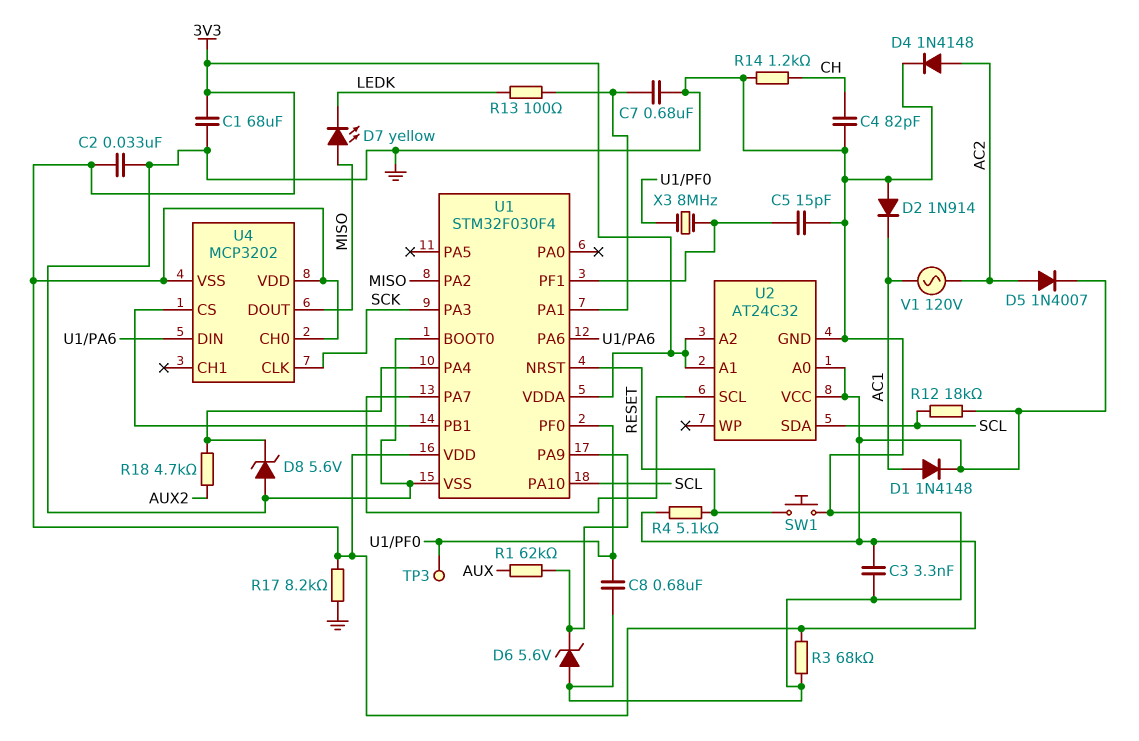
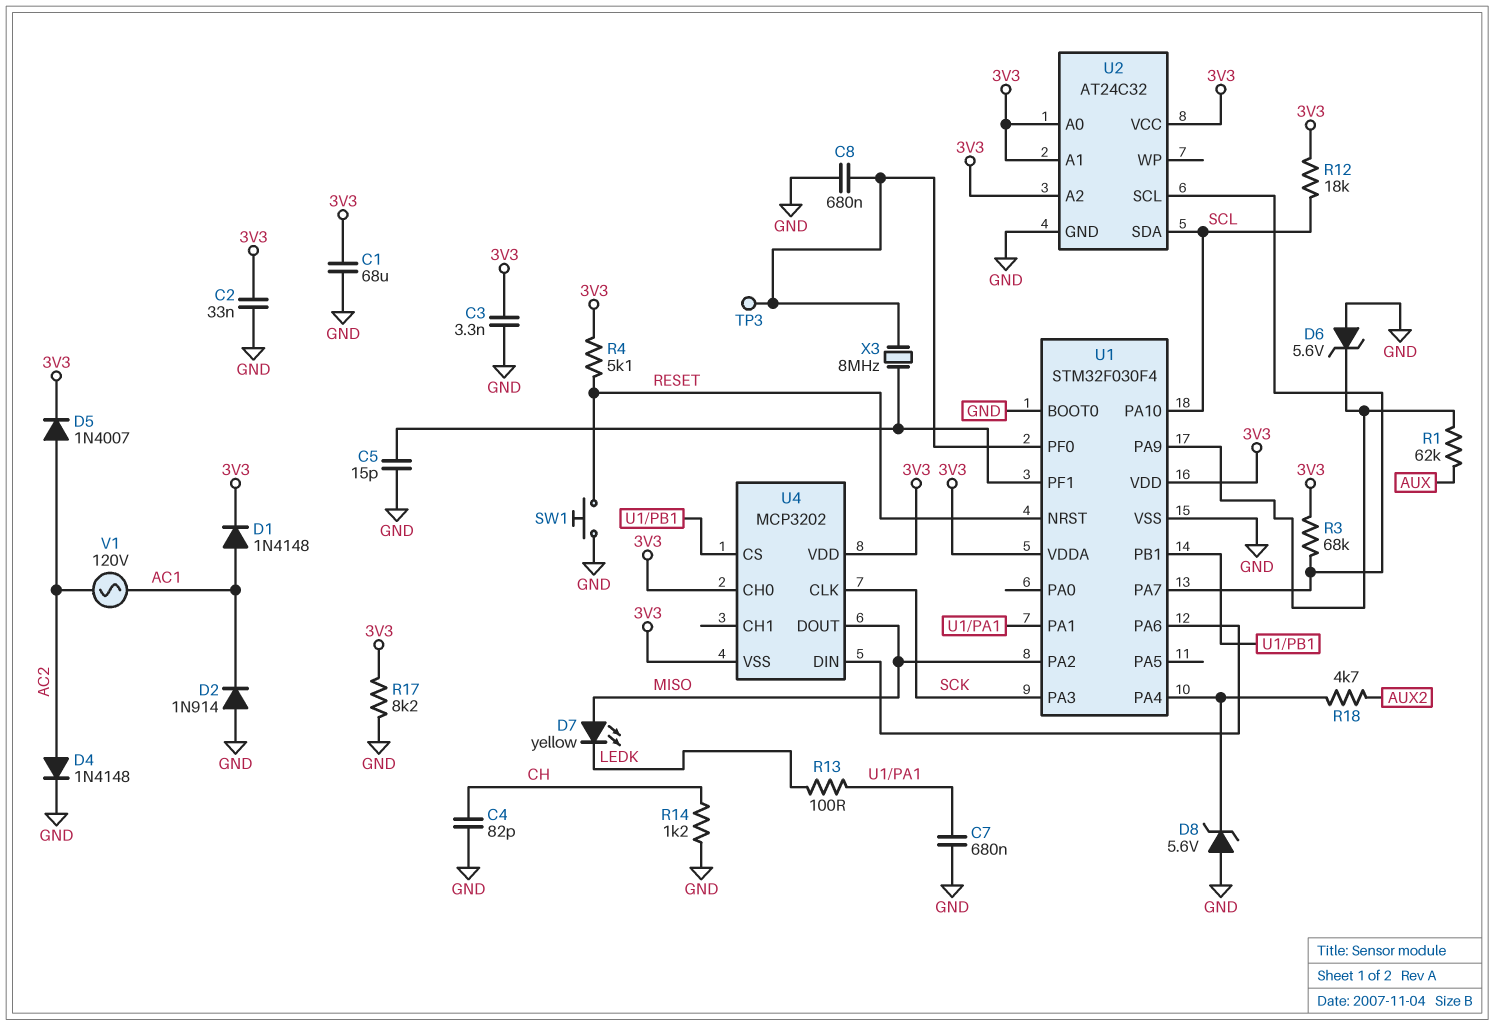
R3: 68k (3V3, GND) -> 68k (3V3, U1/PA7)

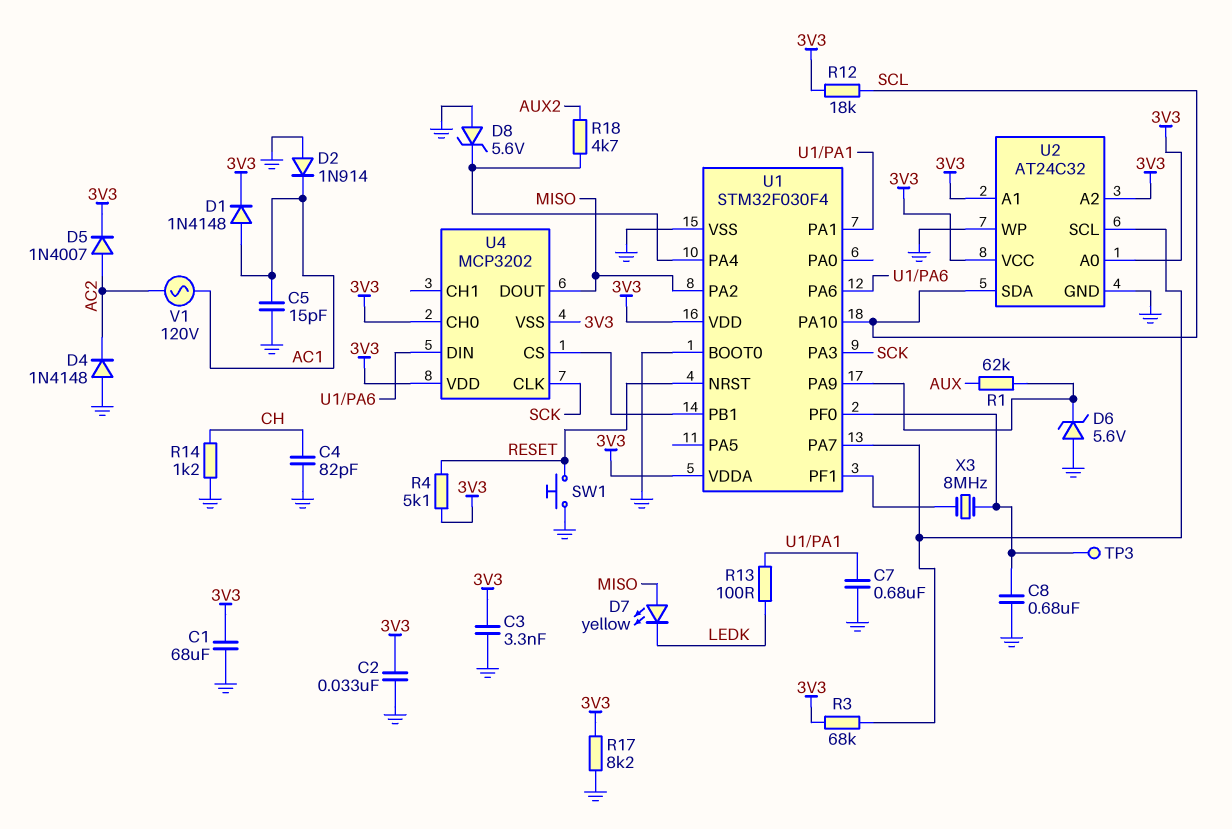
C5: 15pF (GND, U1/PF1) -> 15pF (AC1, GND)
D4: diode 1N4148 (A AC2, K GND) -> diode 1N4148 (A GND, K AC2)
U2 pin WP: none -> GND

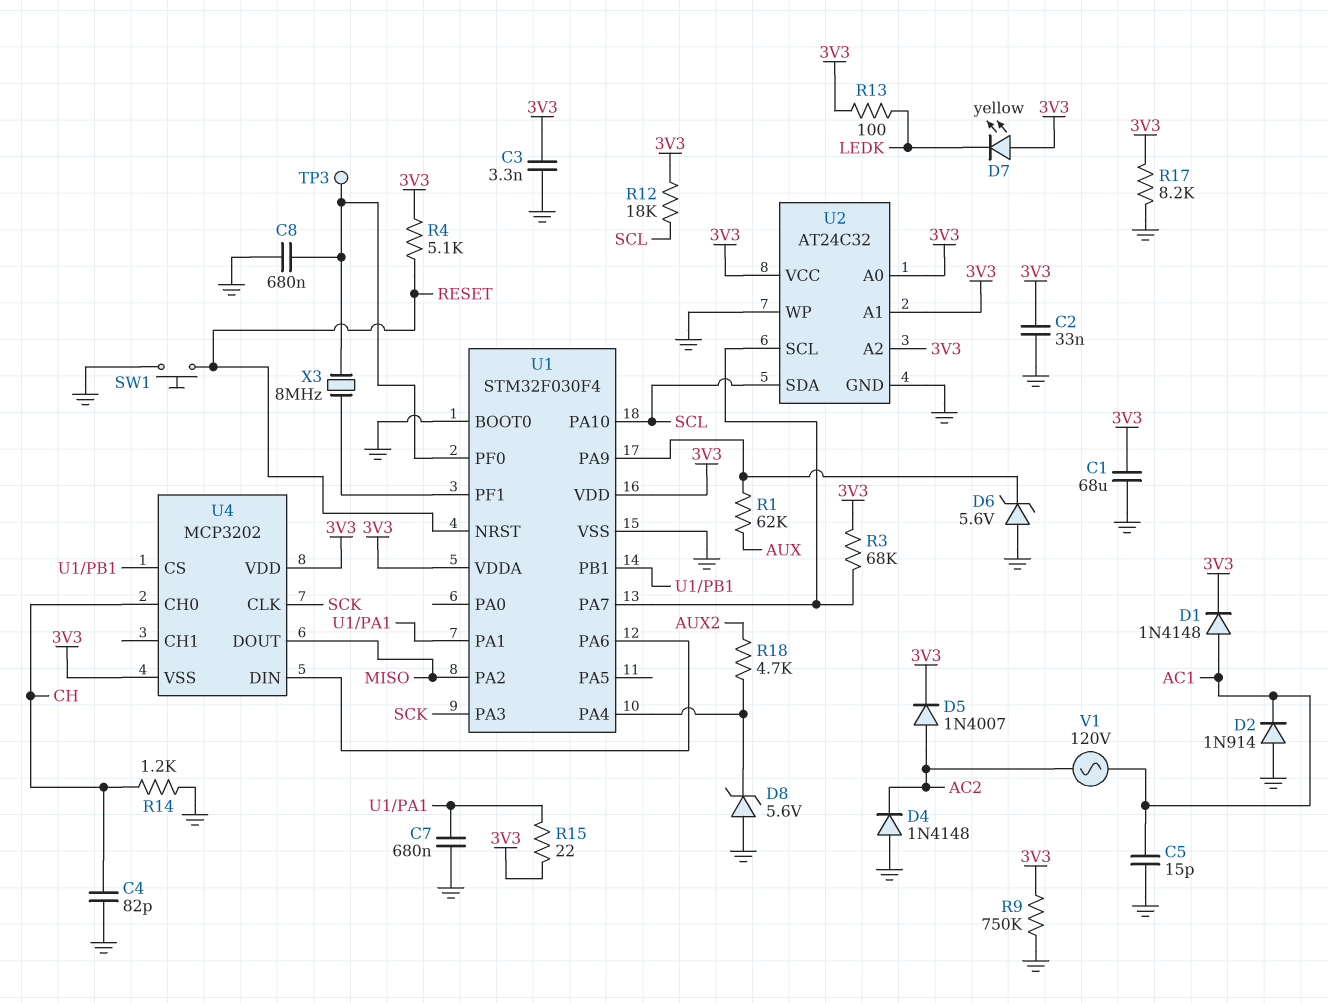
D7: LED yellow (A MISO, K LEDK) -> LED yellow (A 3V3, K LEDK)
R9: none -> 750k (3V3, GND)
R13: 100 (LEDK, U1/PA1) -> 100 (3V3, LEDK)
R15: none -> 22 (3V3, U1/PA1)
U4 pin CH0: 3V3 -> CH

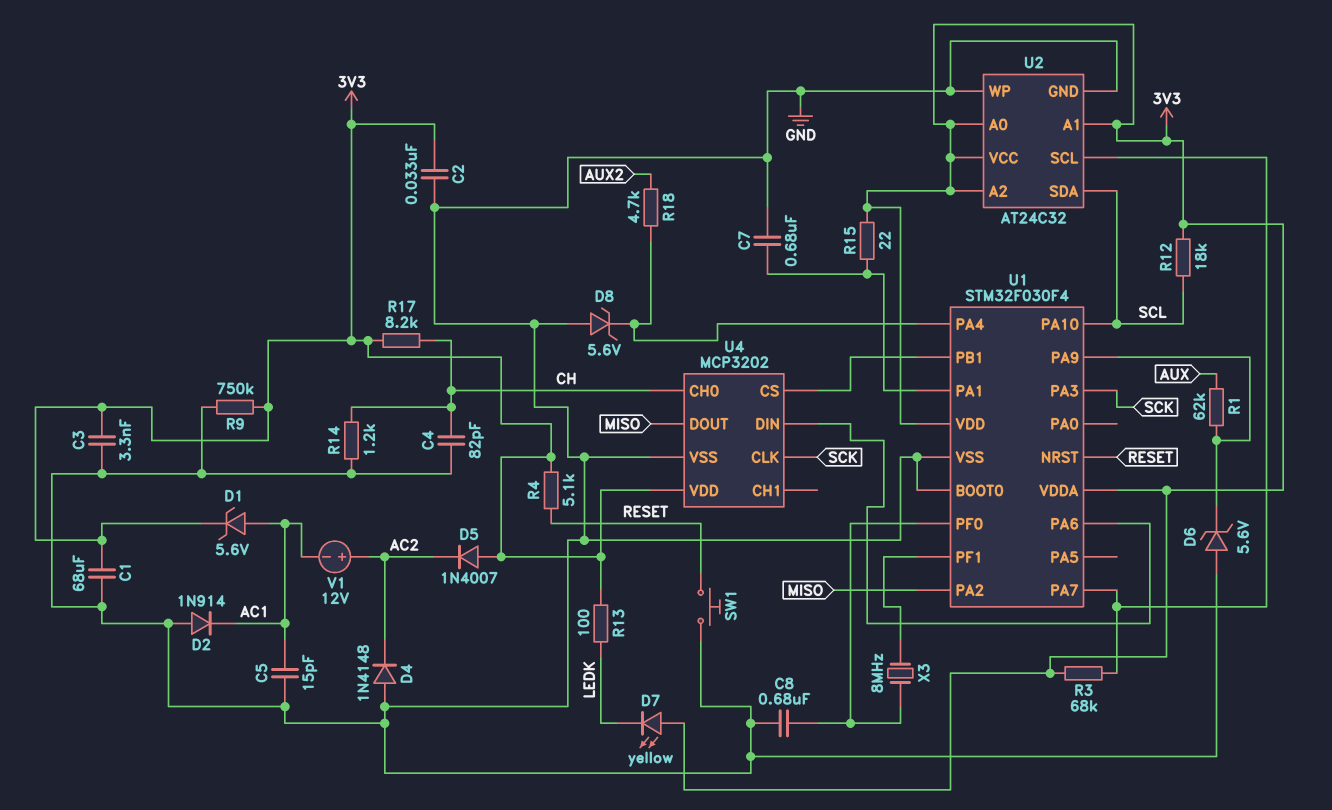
D1: diode 1N4148 (A AC1, K 3V3) -> zener 5.6V (A AC1, K 3V3)
D5: diode 1N4007 (A AC2, K 3V3) -> diode 1N4007 (A 3V3, K AC2)
R17: 8.2k (3V3, GND) -> 8.2k (3V3, CH)
TP3: test point (U1/PF0) -> none
U4 pin VSS: 3V3 -> GND
V1: AC 120V (AC1, AC2) -> 12V (plus AC2, minus AC1)

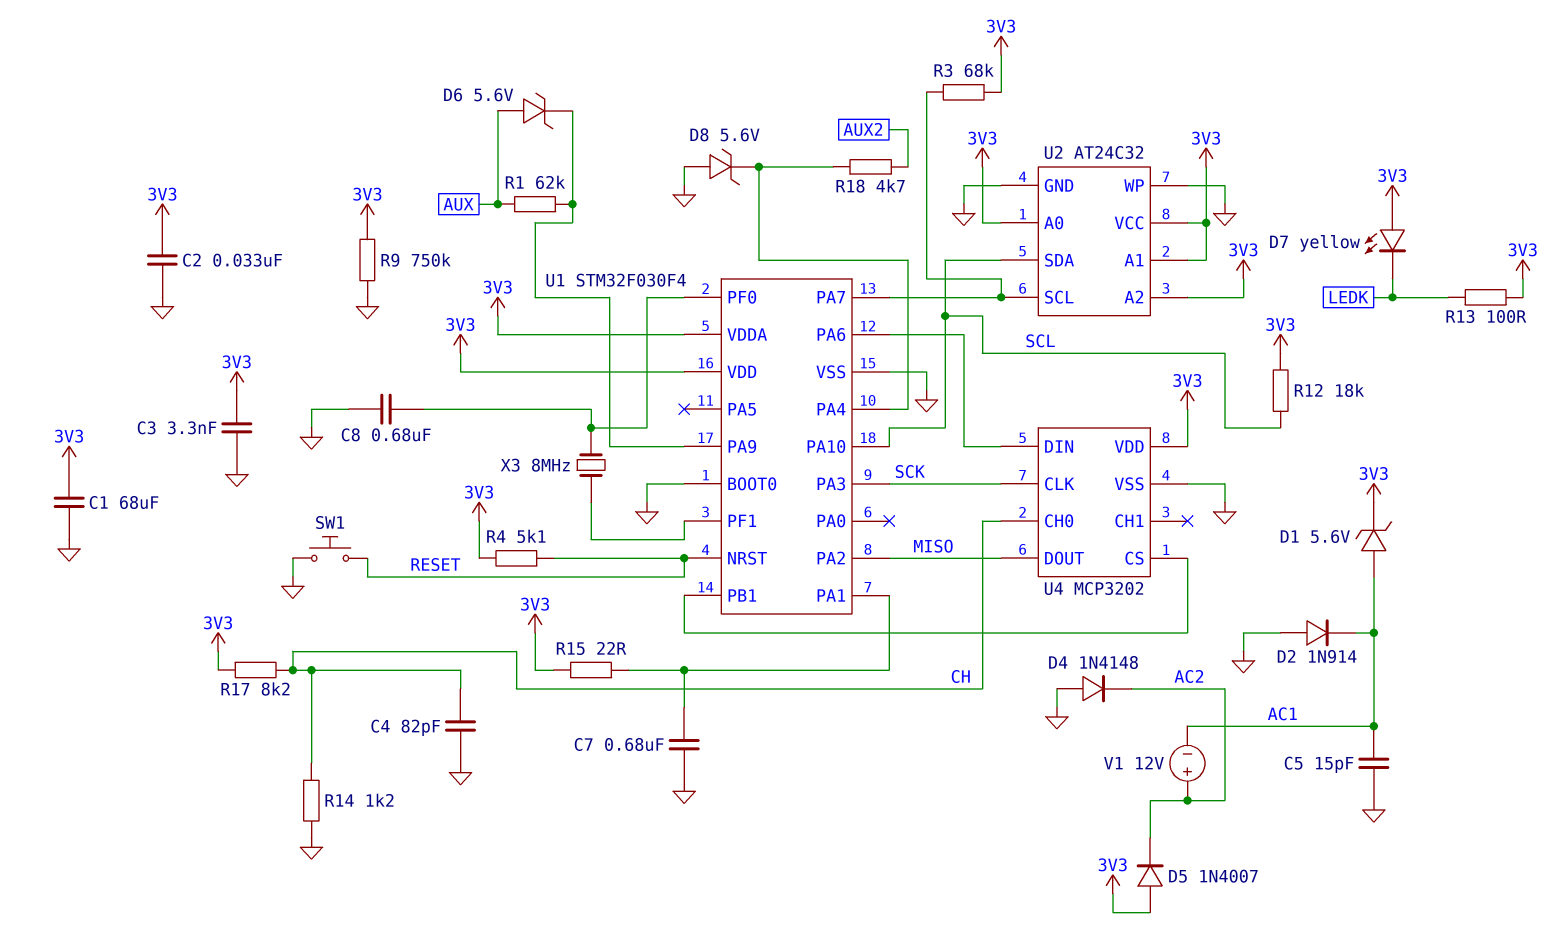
D6: zener 5.6V (A GND, K U1/PA9) -> zener 5.6V (A AUX, K U1/PA9)

